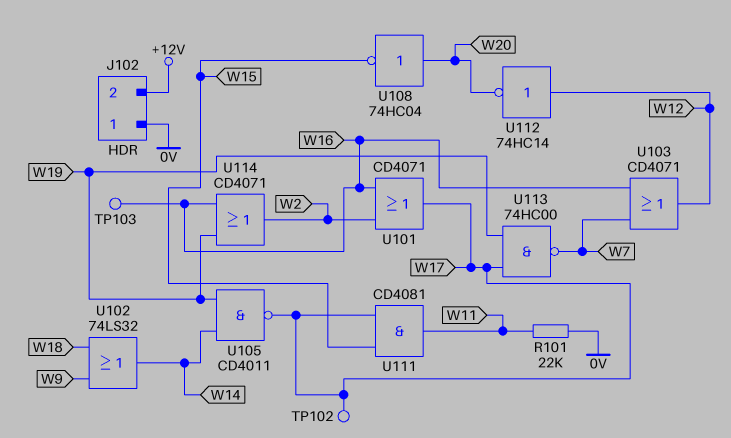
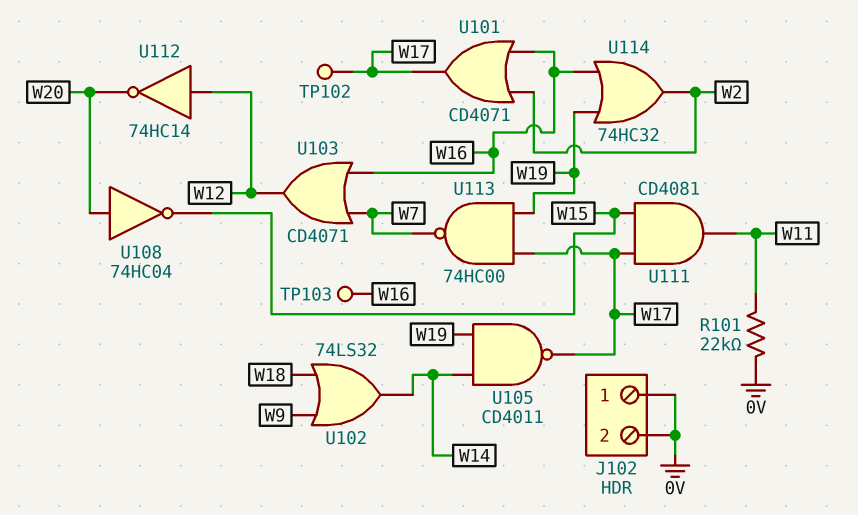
J102 pin 2: +12V -> 0V
U114: OR CD4071 (in W16, in W19, out W2) -> OR 74HC32 (in W16, in W19, out W2)

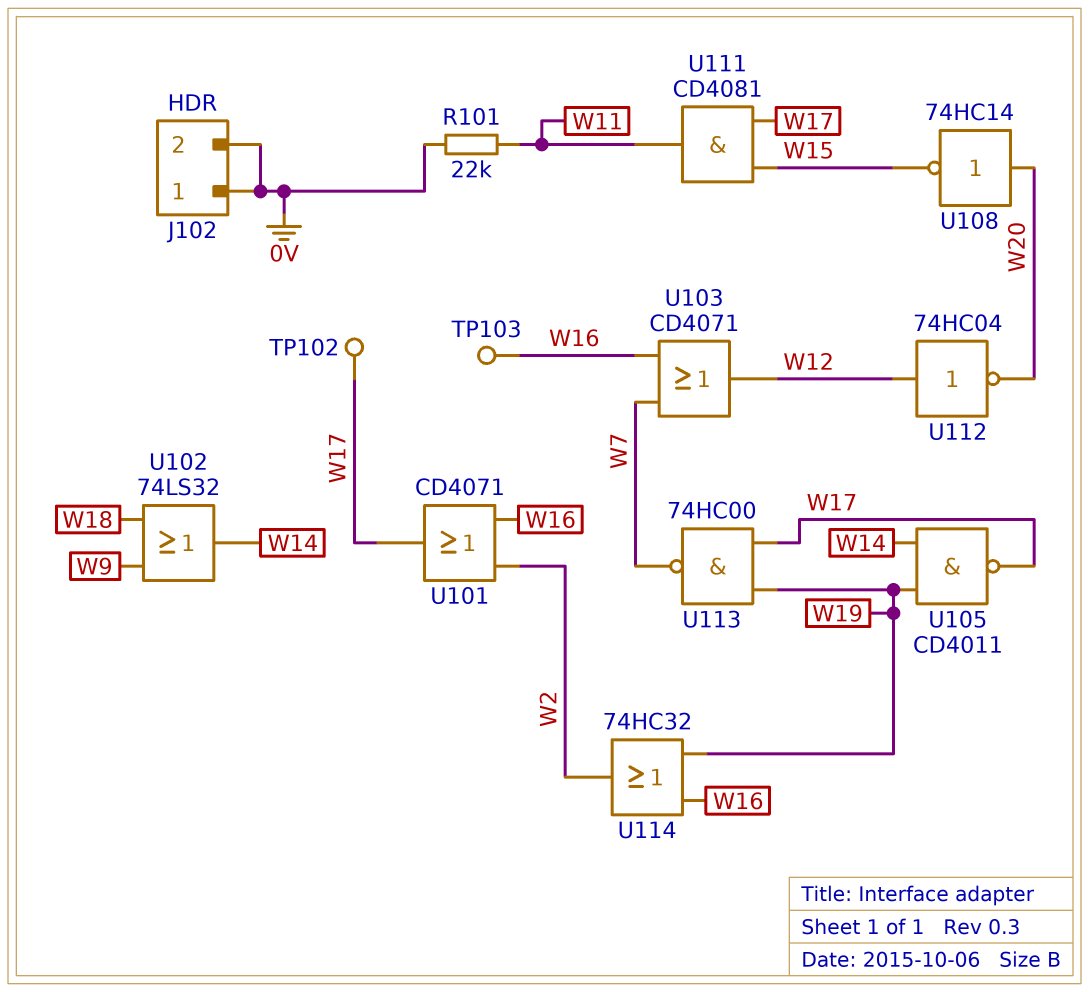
U108: NOT 74HC04 (in W20, out W15) -> NOT 74HC14 (in W20, out W15)
U112: NOT 74HC14 (in W12, out W20) -> NOT 74HC04 (in W12, out W20)

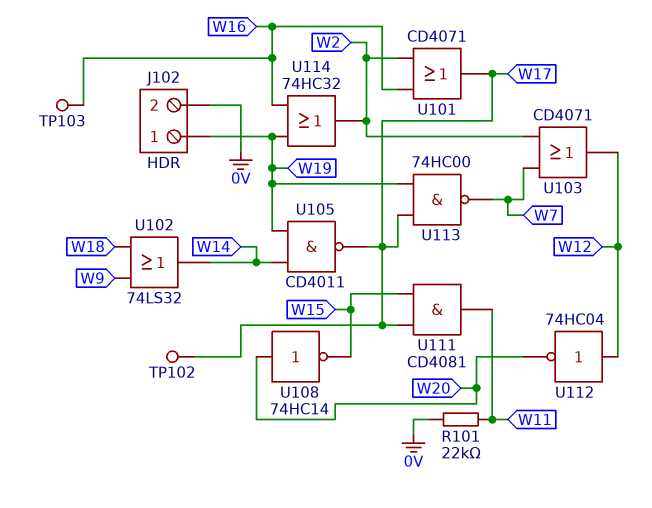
J102 pin 1: 0V -> W19
U103: OR CD4071 (in W7, in W16, out W12) -> OR CD4071 (in W2, in W7, out W12)

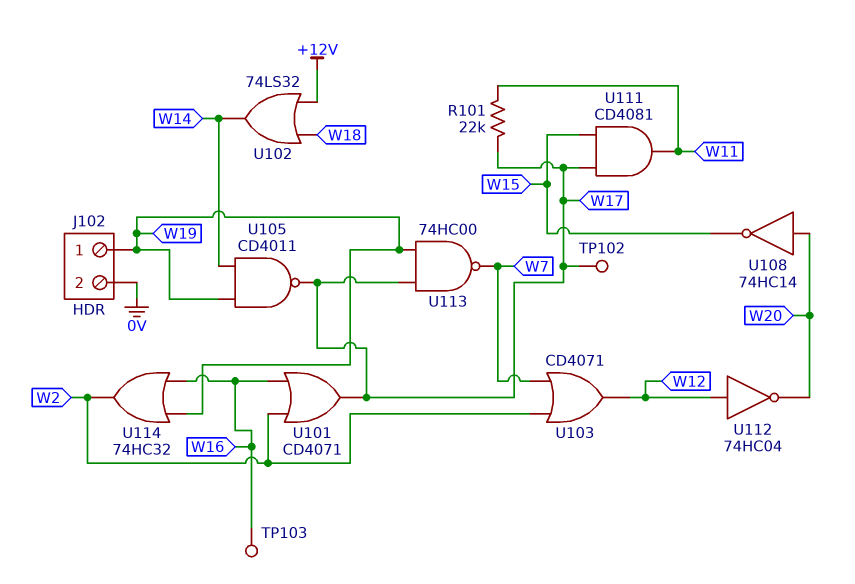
R101: 22k (0V, W11) -> 22k (W11, W17)
U102: OR 74LS32 (in W9, in W18, out W14) -> OR 74LS32 (in +12V, in W18, out W14)

